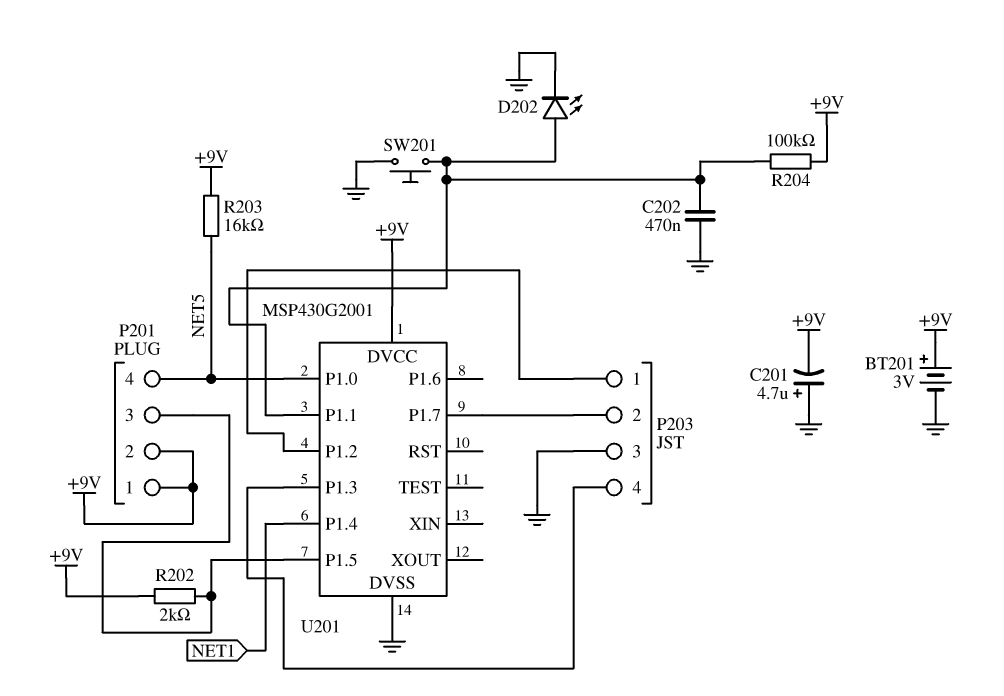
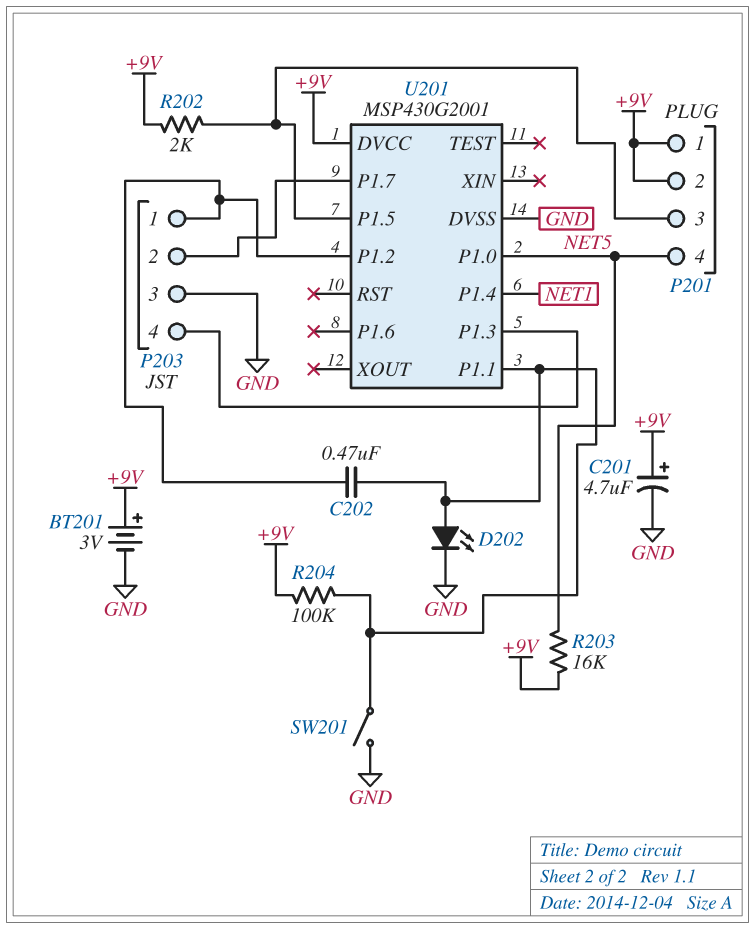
C201: 4.7uF (plus GND, minus +9V) -> 4.7uF (plus +9V, minus GND)
C202: 470nF (GND, U201/P1.1) -> 470nF (P203/1, U201/P1.1)
SW201: button (GND, U201/P1.1) -> switch (GND, U201/P1.1)

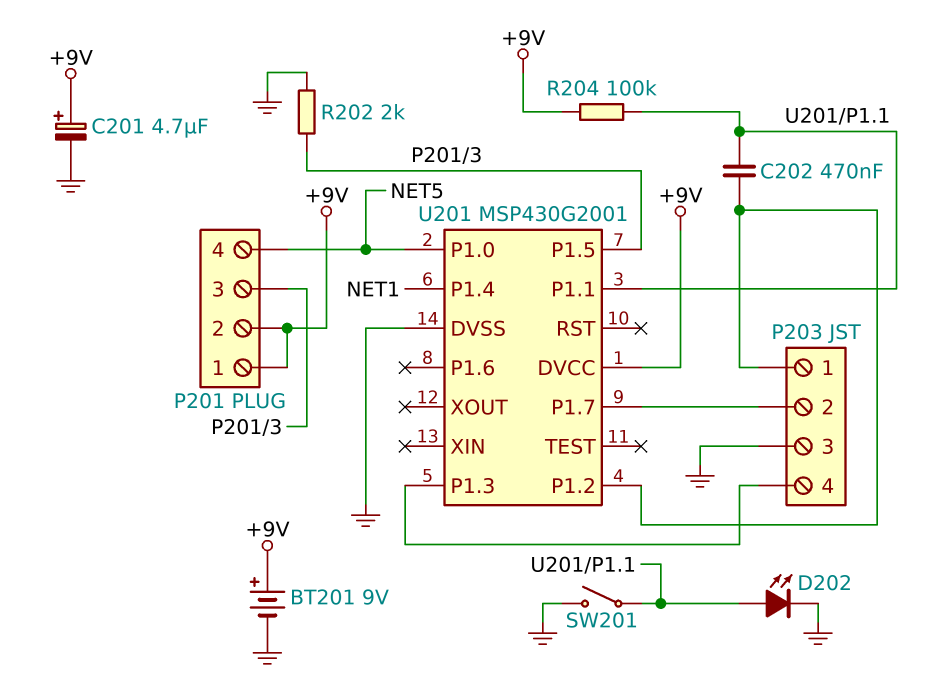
BT201: 3V (plus +9V, minus GND) -> 9V (plus +9V, minus GND)
R202: 2k (+9V, P201/3) -> 2k (GND, P201/3)
R203: 16k (+9V, NET5) -> none

